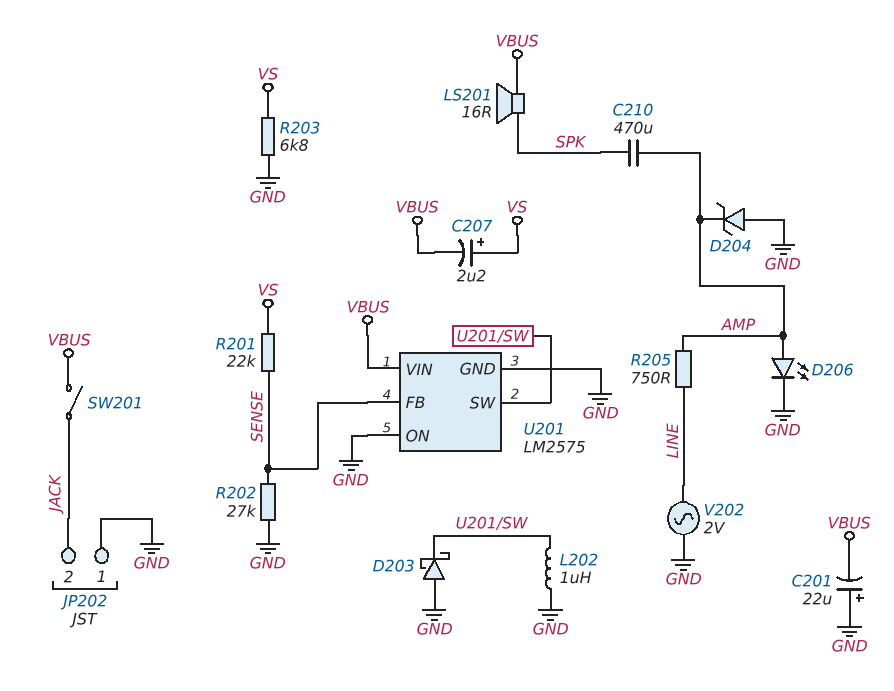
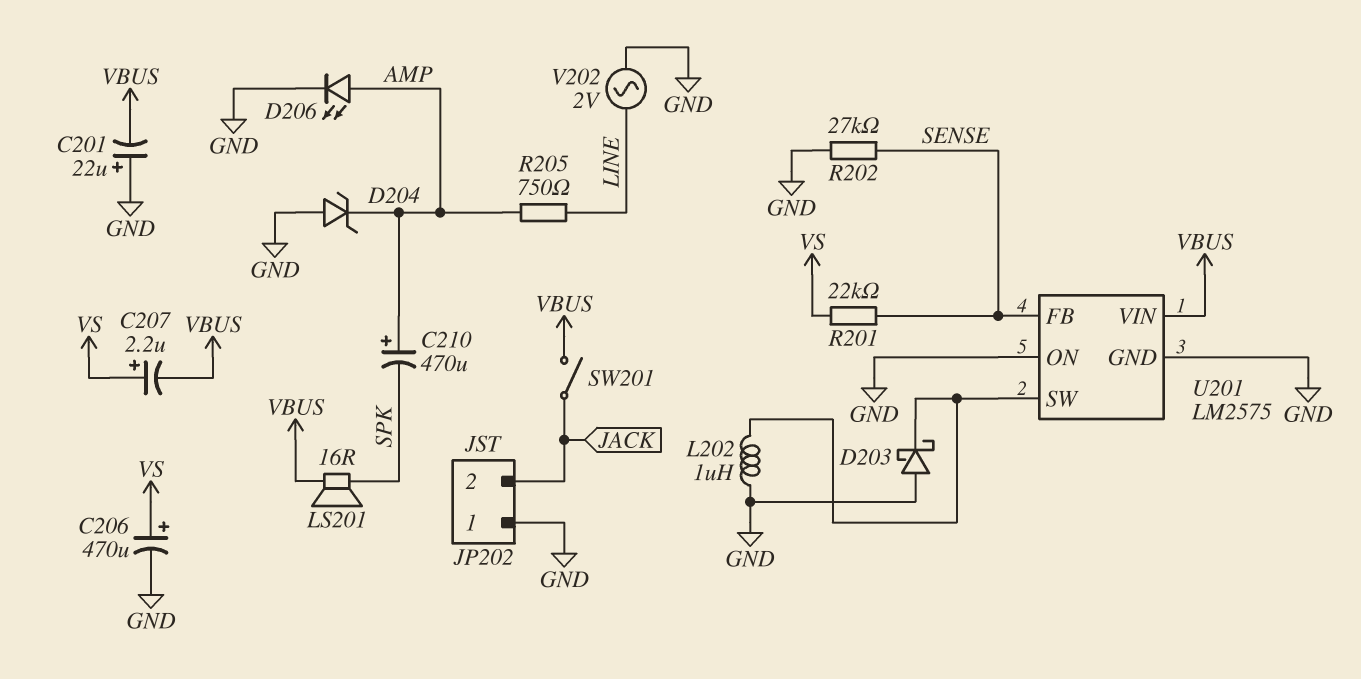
C206: none -> 470uF (plus VS, minus GND)
C210: 470uF (AMP, SPK) -> 470uF (plus AMP, minus SPK)
R203: 6.8k (GND, VS) -> none

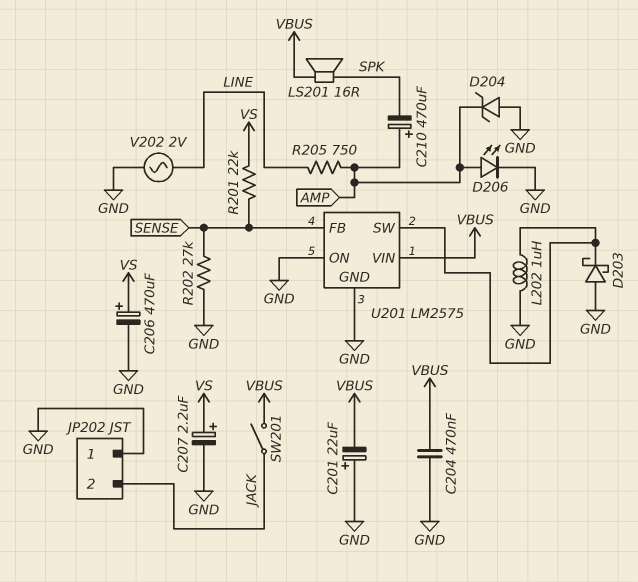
C204: none -> 470nF (GND, VBUS)
C207: 2.2uF (plus VS, minus VBUS) -> 2.2uF (plus VS, minus GND)

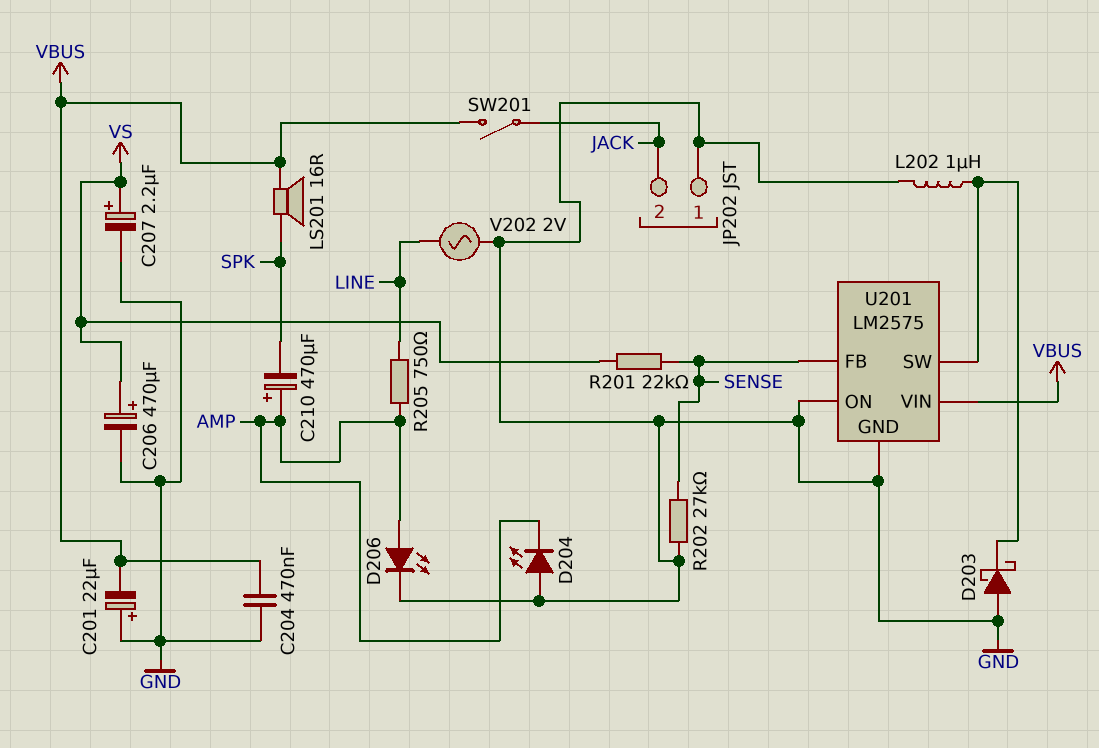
D204: zener (A GND, K AMP) -> LED (A GND, K AMP)

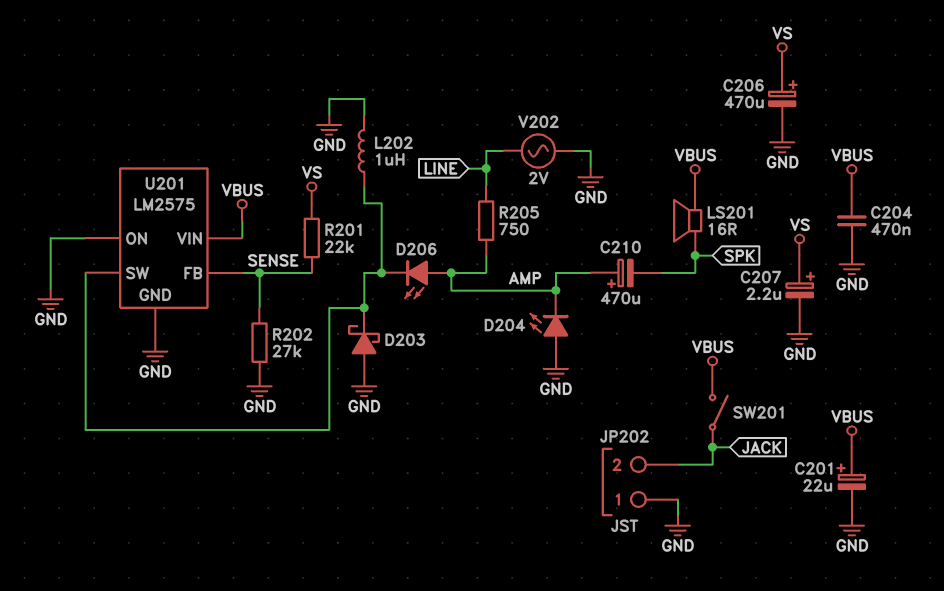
C201: 22uF (plus GND, minus VBUS) -> 22uF (plus VBUS, minus GND)
D206: LED (A AMP, K GND) -> LED (A AMP, K U201/SW)

